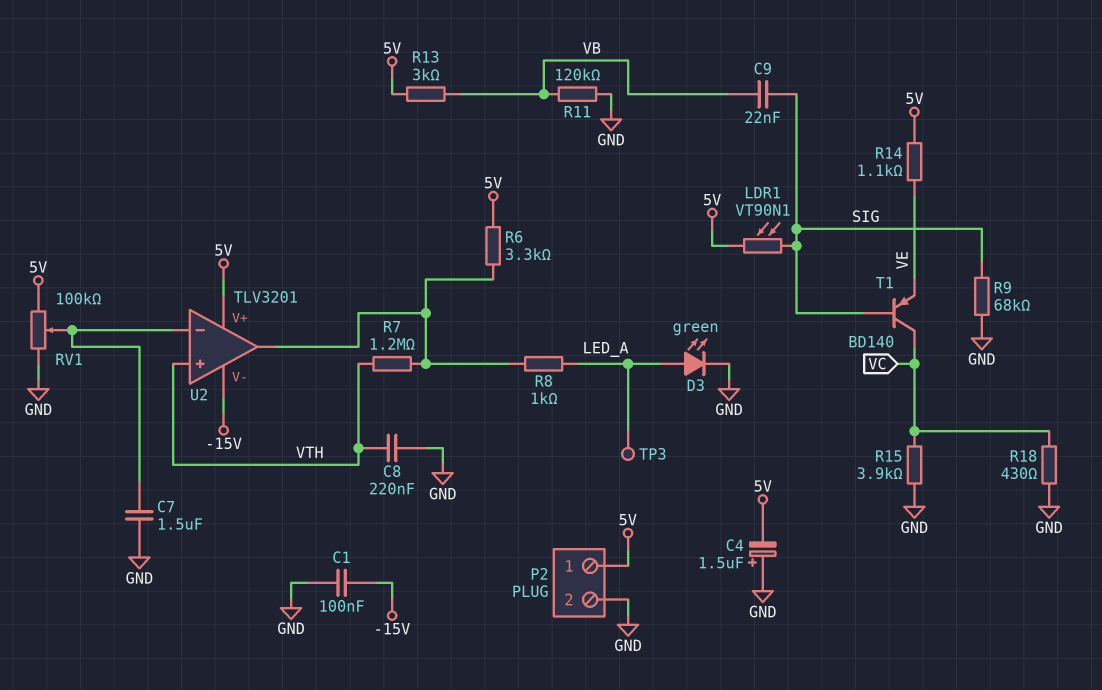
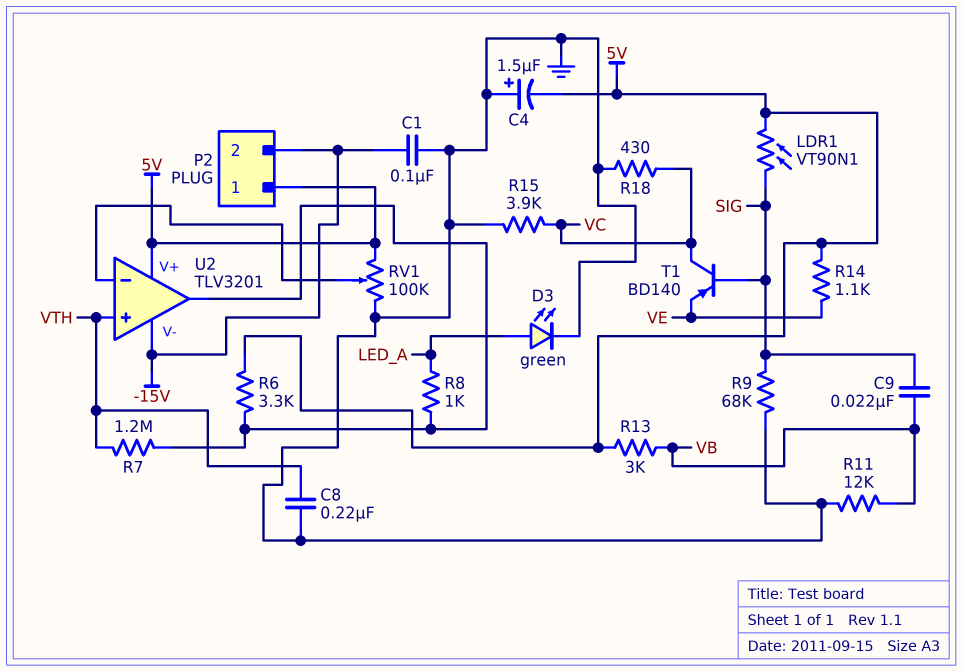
C7: 1.5uF (GND, U2/in-) -> none
P2 pin 2: GND -> -15V
R11: 120k (GND, VB) -> 12k (GND, VB)
TP3: test point (LED_A) -> none

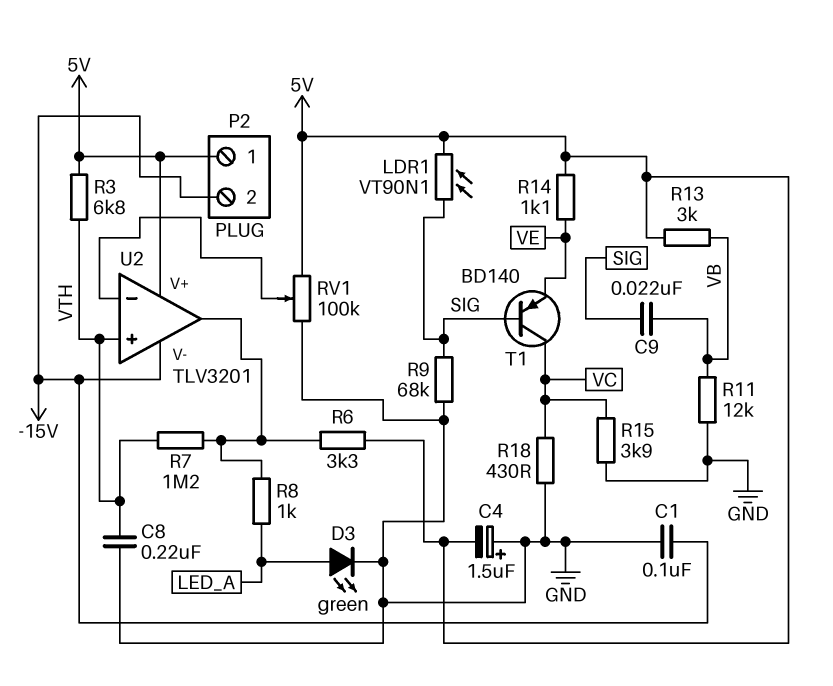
R3: none -> 6.8k (5V, VTH)

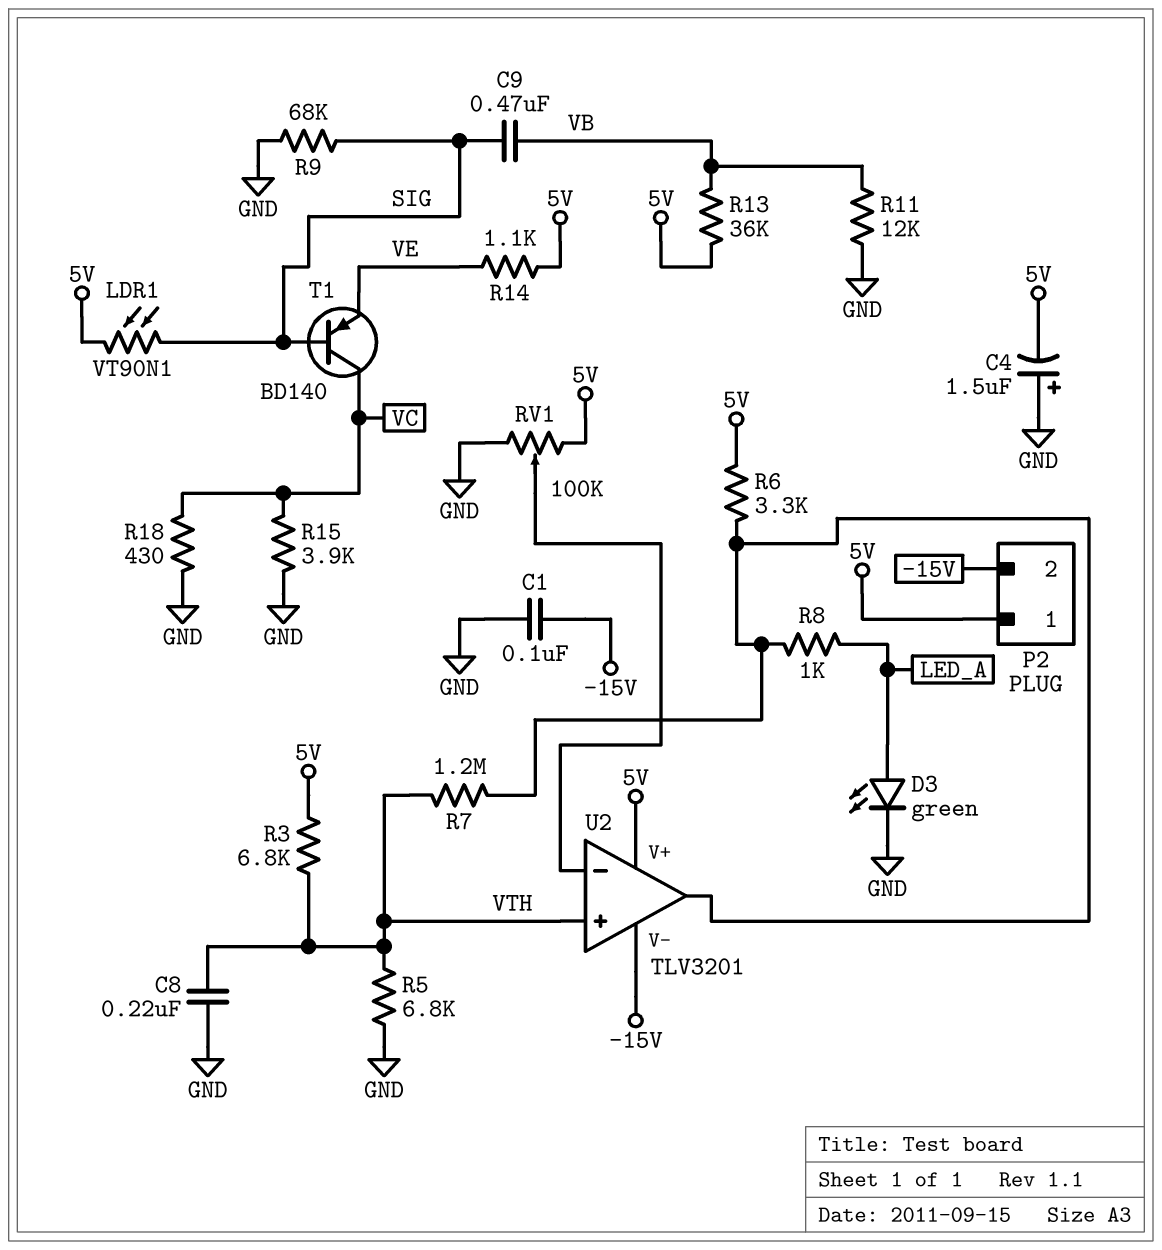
C9: 22nF (SIG, VB) -> 470nF (SIG, VB)
R5: none -> 6.8k (GND, VTH)
R13: 3k (5V, VB) -> 36k (5V, VB)

